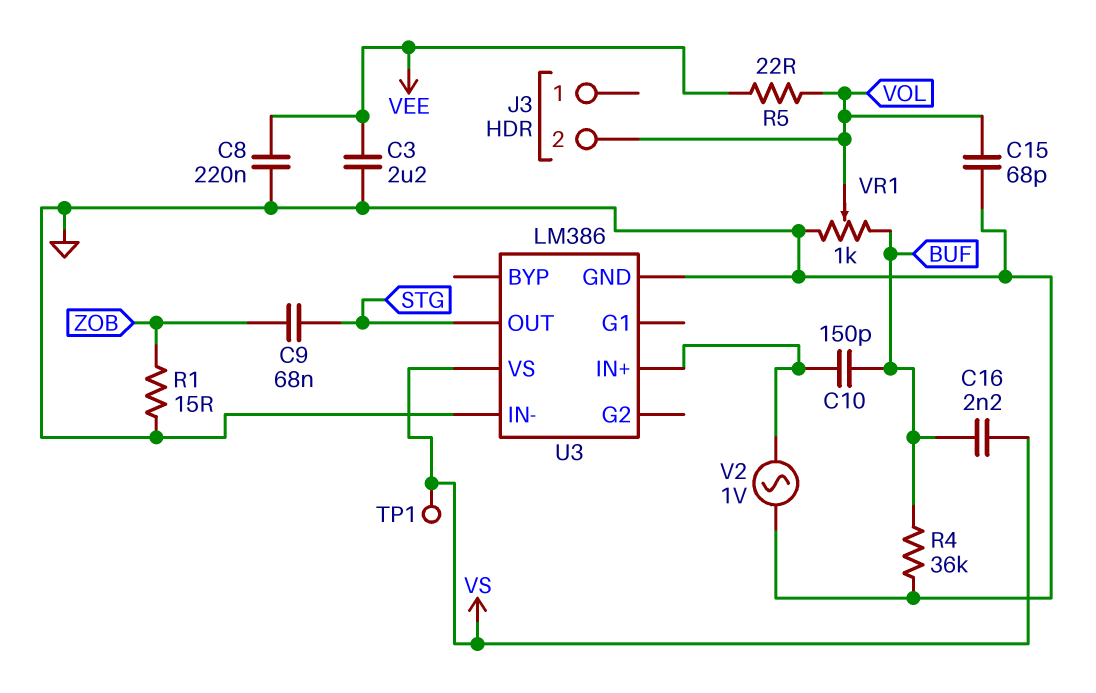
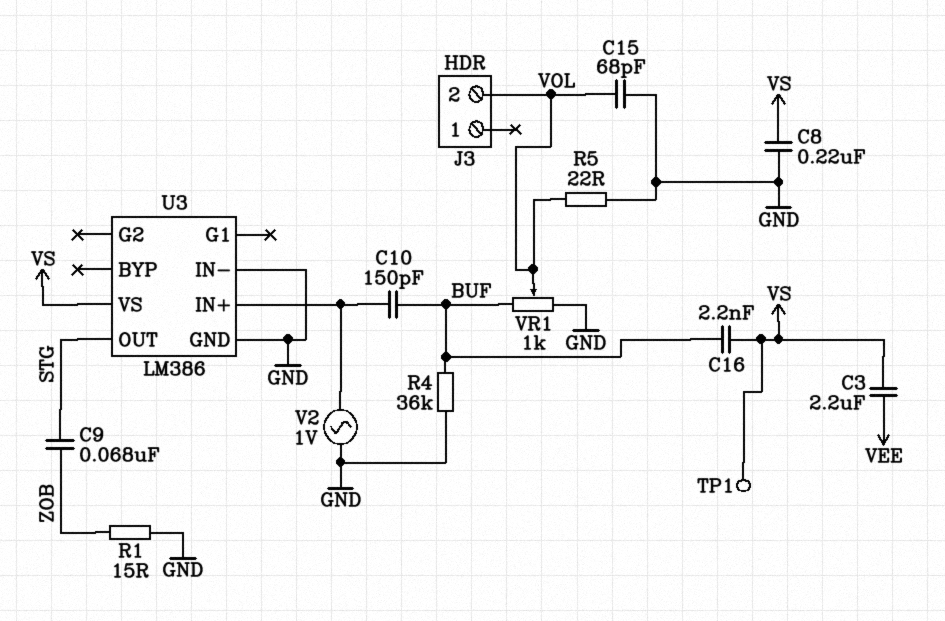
C3: 2.2uF (GND, VEE) -> 2.2uF (VEE, VS)
C8: 220nF (GND, VEE) -> 220nF (GND, VS)
R5: 22 (VEE, VOL) -> 22 (GND, VOL)

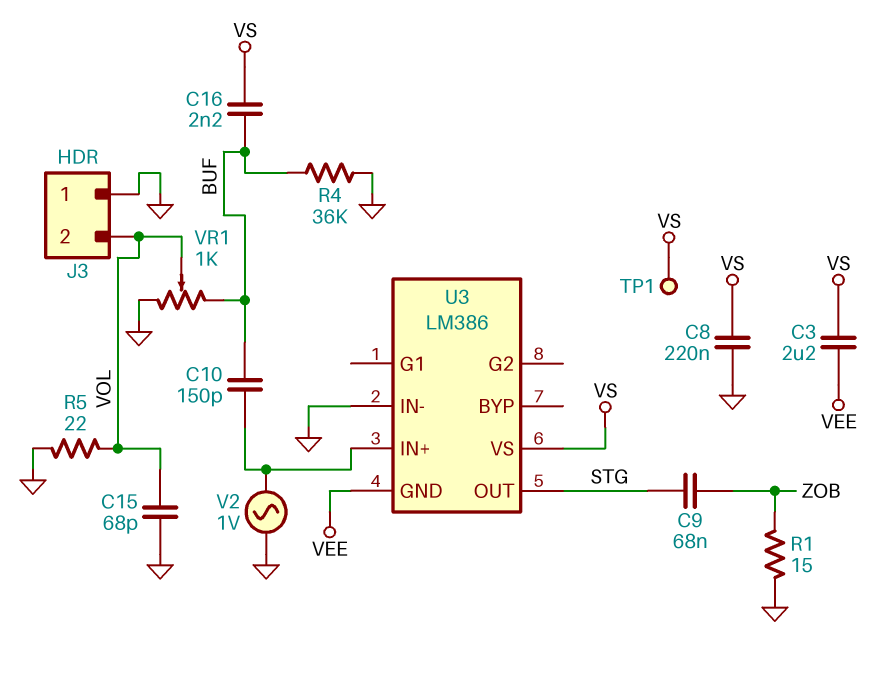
J3 pin 1: none -> GND
U3 pin GND: GND -> VEE

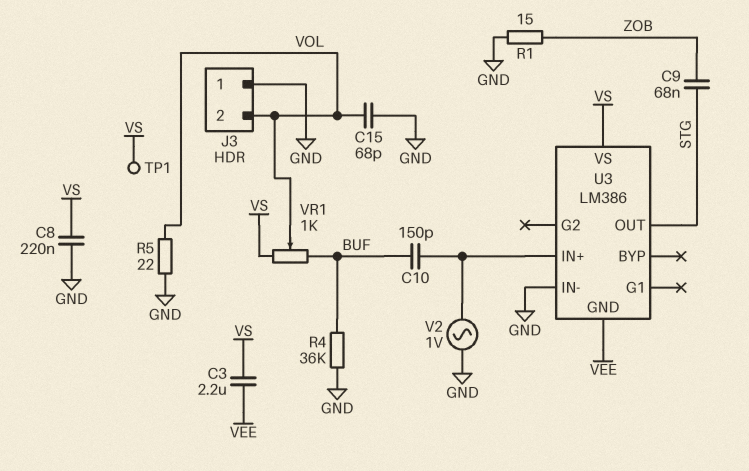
C16: 2.2nF (BUF, VS) -> none
VR1: 1k (BUF, GND, wiper VOL) -> 1k (BUF, VS, wiper VOL)

